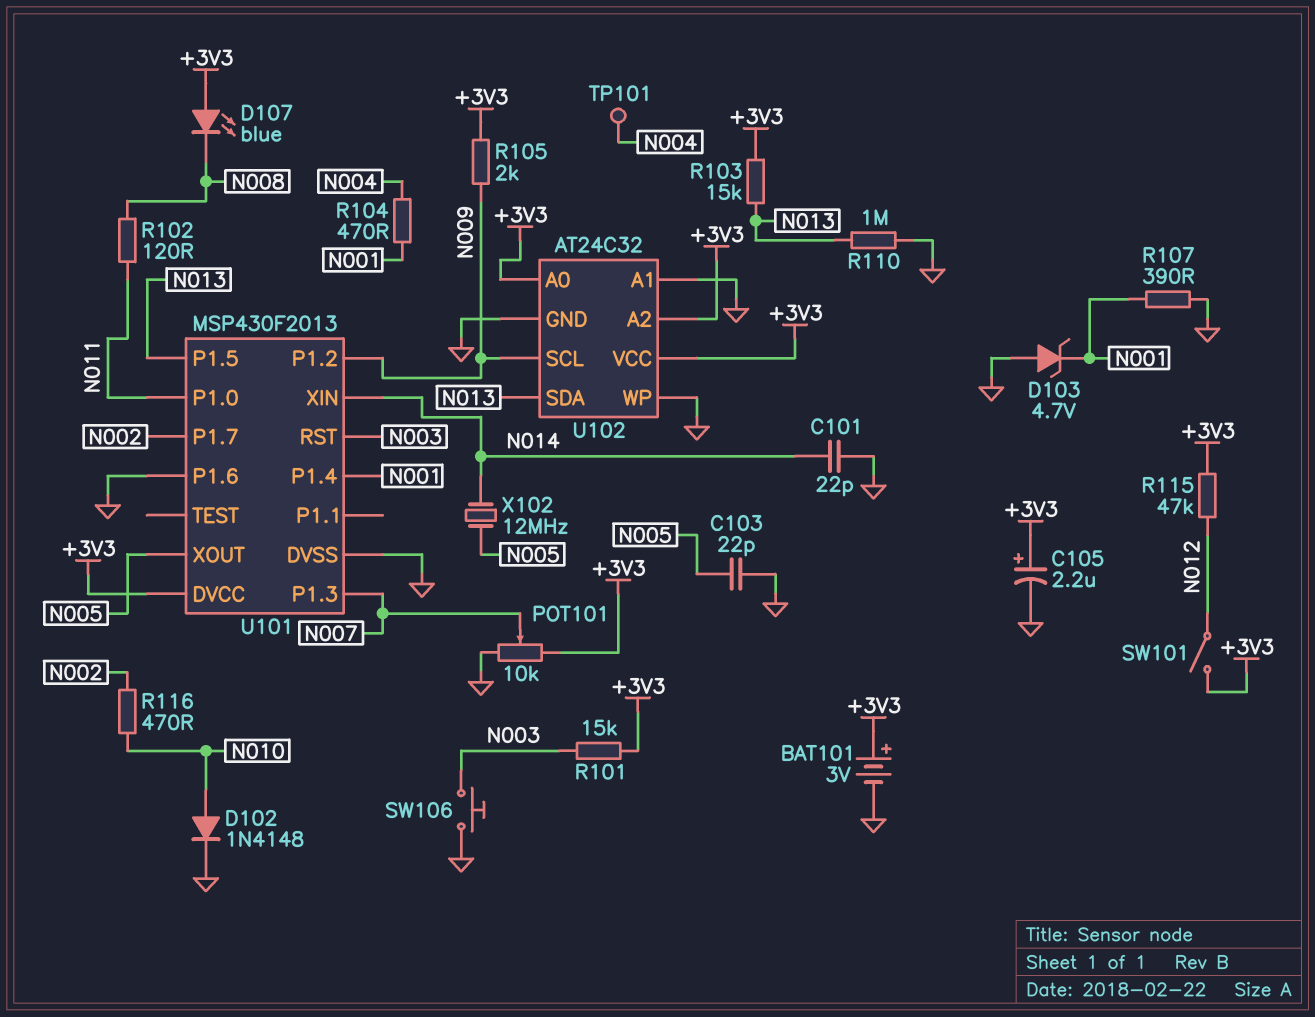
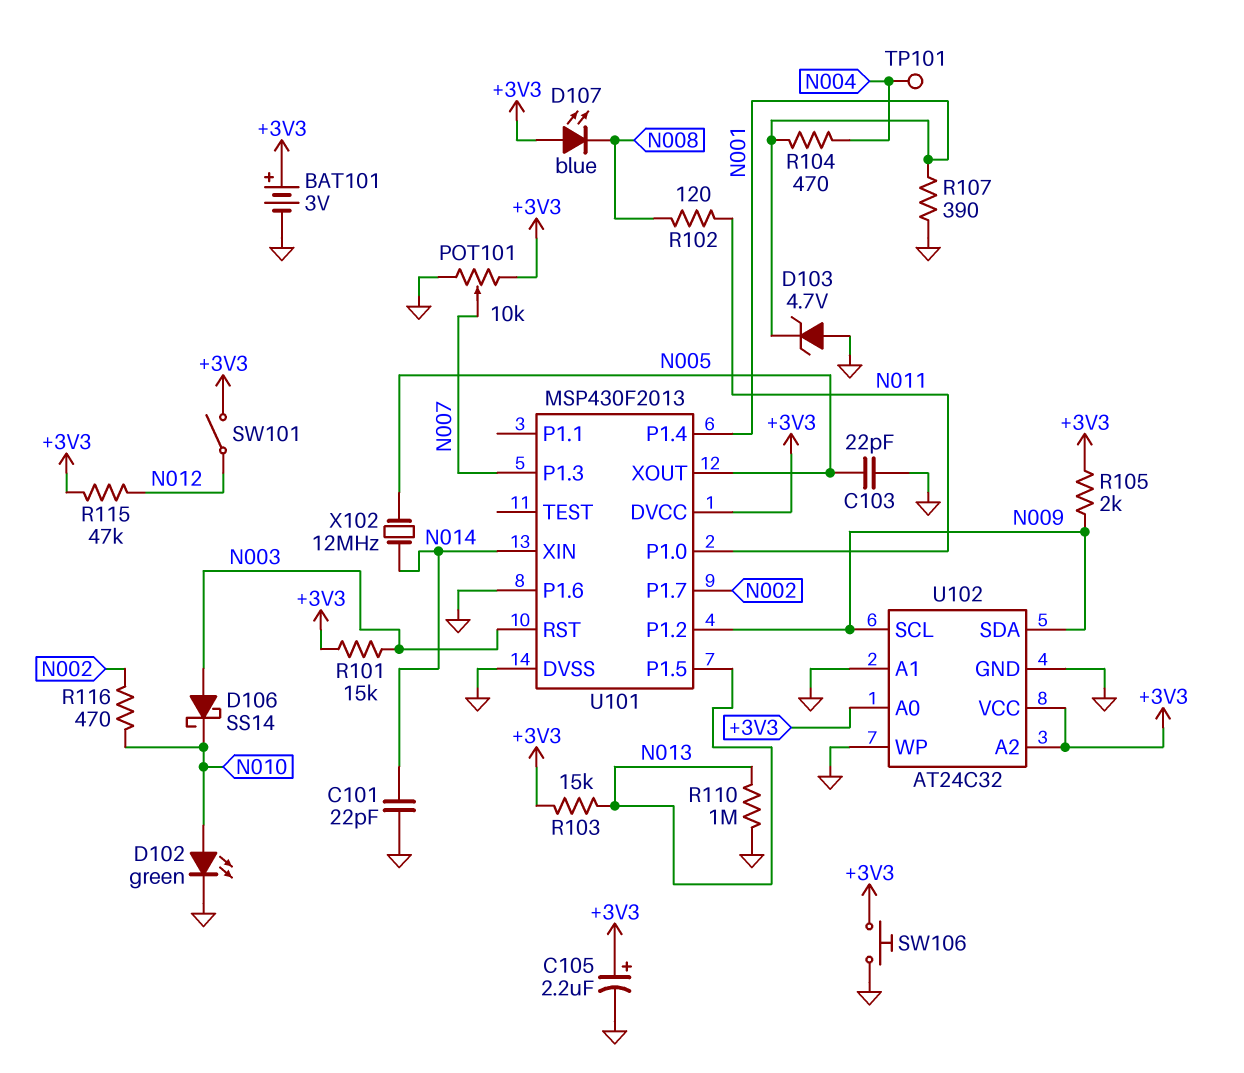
D102: diode 1N4148 (A N010, K GND) -> LED green (A N010, K GND)
D106: none -> schottky SS14 (A N003, K N010)
SW106: button (GND, N003) -> button (+3V3, GND)
U102 pin SDA: N013 -> N009

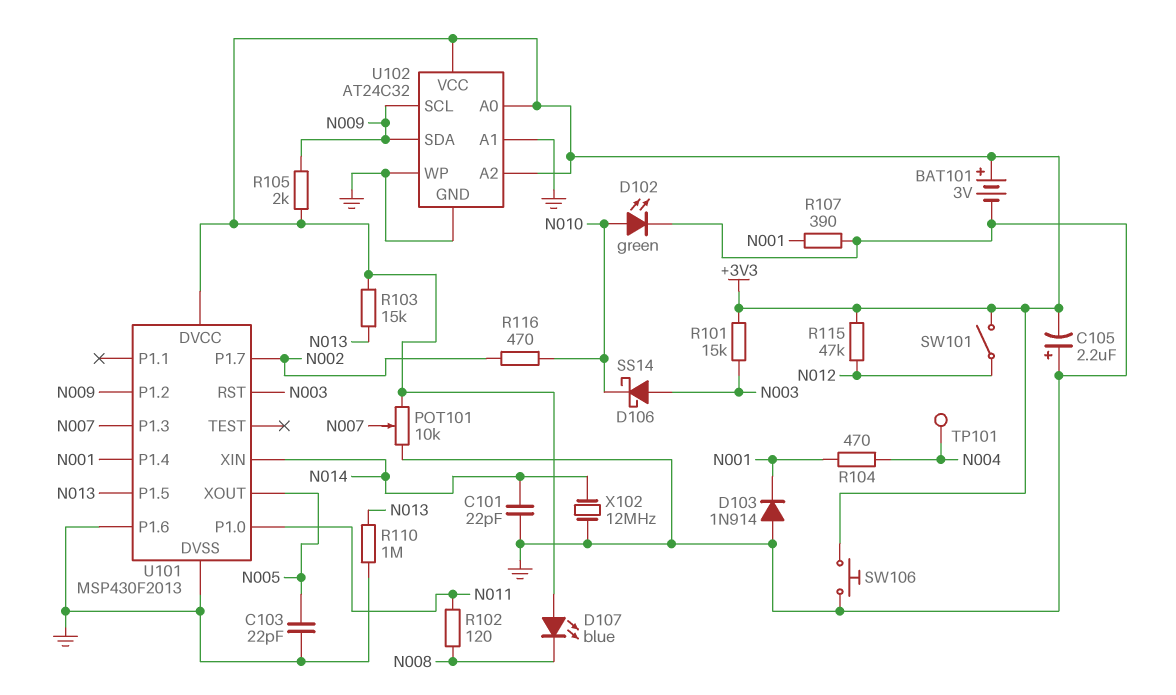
C105: 2.2uF (plus +3V3, minus GND) -> 2.2uF (plus GND, minus +3V3)
D103: zener 4.7V (A GND, K N001) -> diode 1N914 (A GND, K N001)
X102: 12MHz (N005, N014) -> 12MHz (GND, N014)

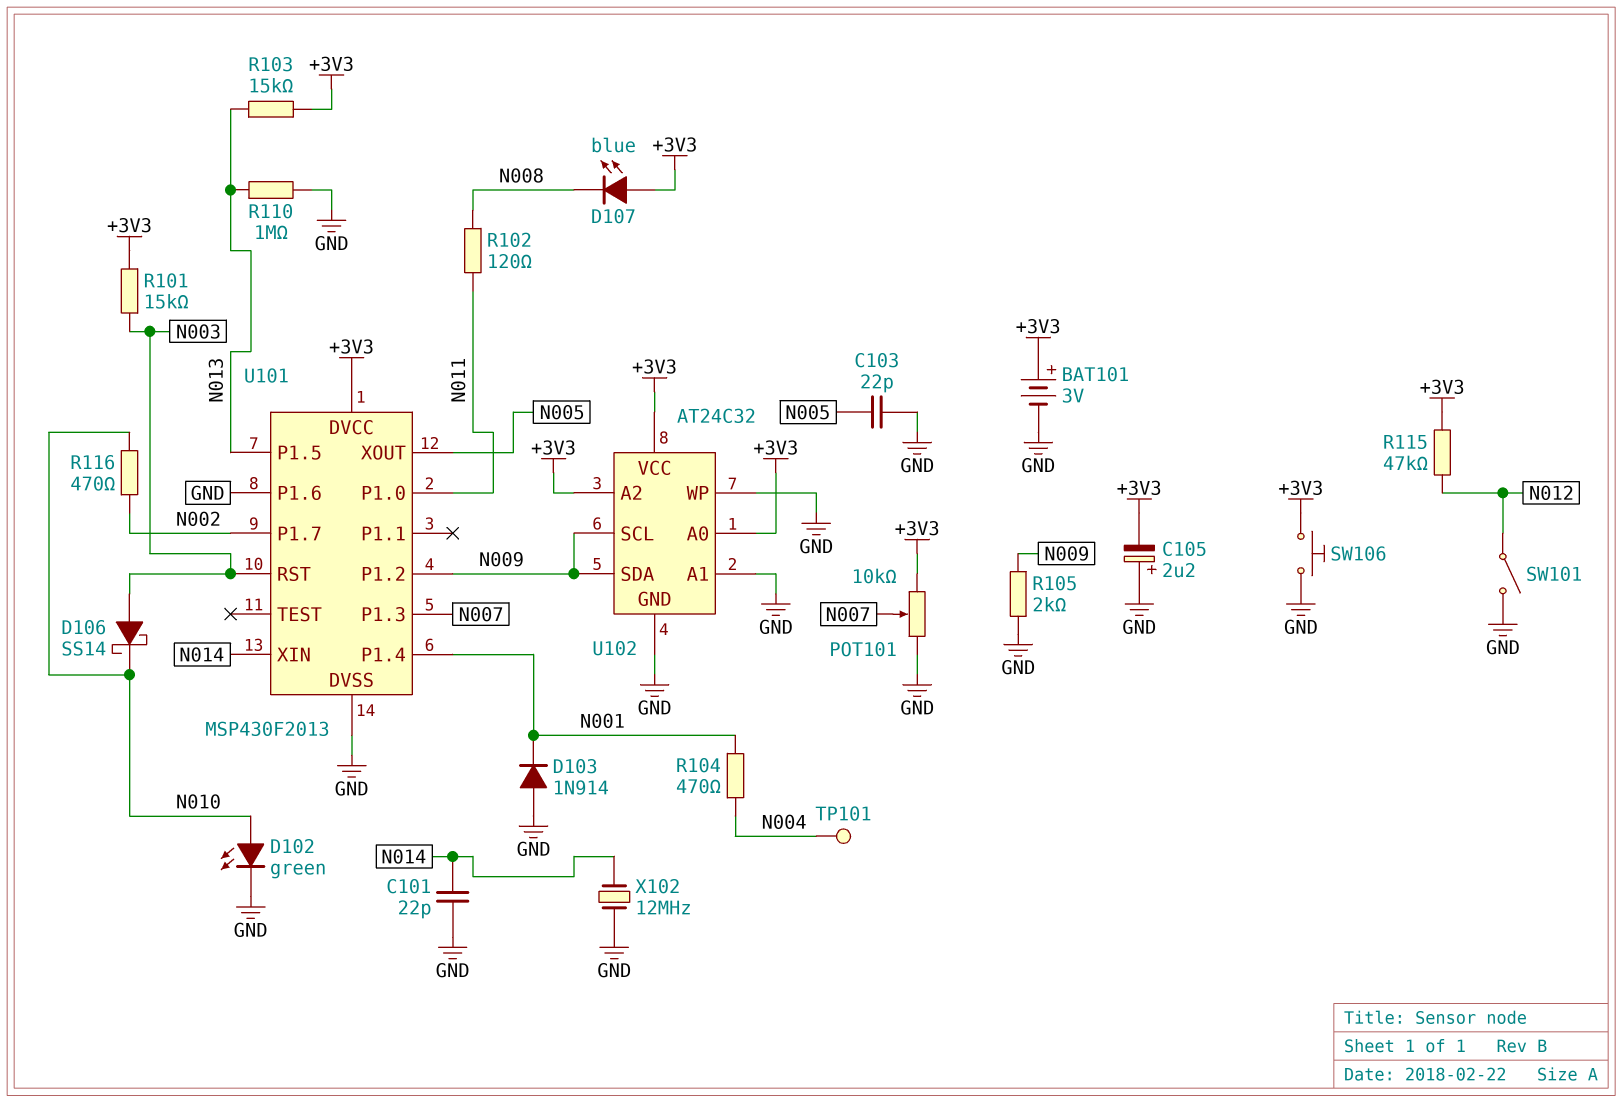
R105: 2k (+3V3, N009) -> 2k (GND, N009)
R107: 390 (GND, N001) -> none
SW101: switch (+3V3, N012) -> switch (GND, N012)

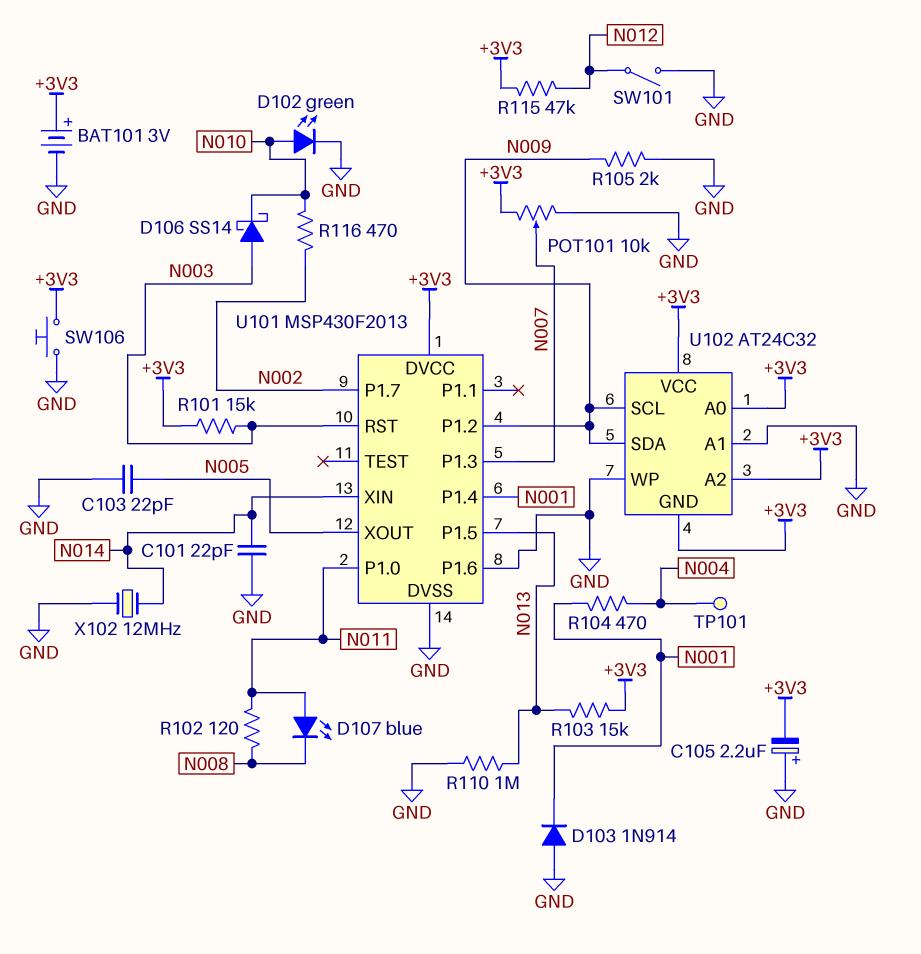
D107: LED blue (A +3V3, K N008) -> LED blue (A N011, K N008)
U102 pin GND: GND -> +3V3

